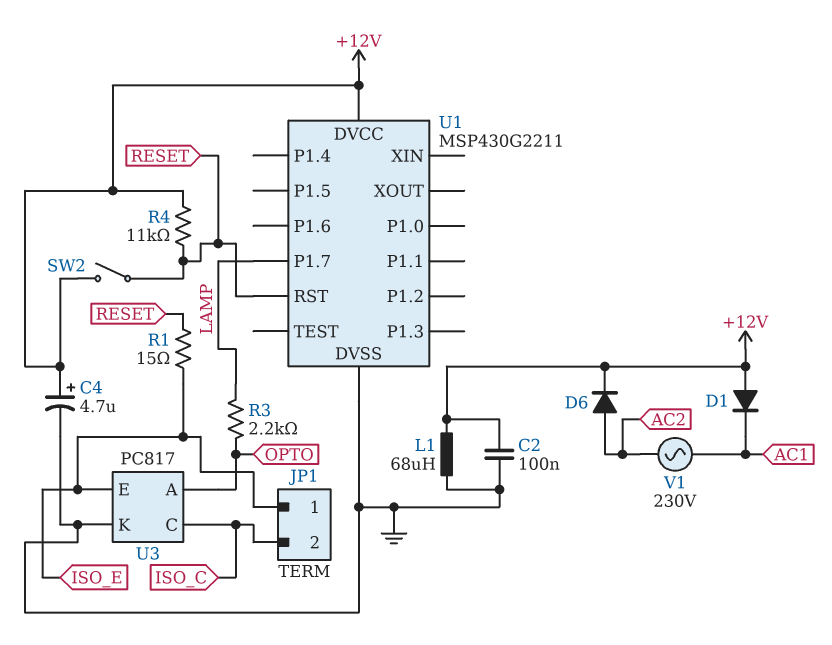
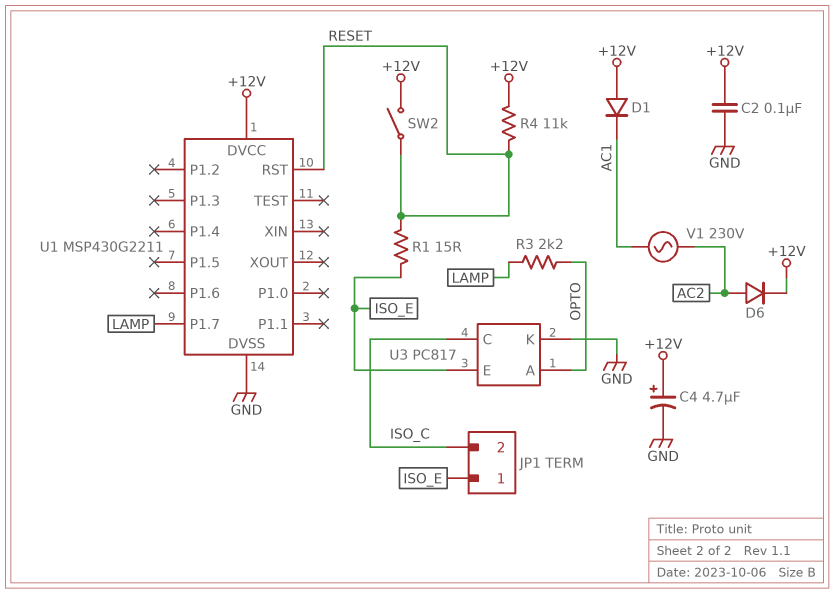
L1: 68uH (+12V, GND) -> none

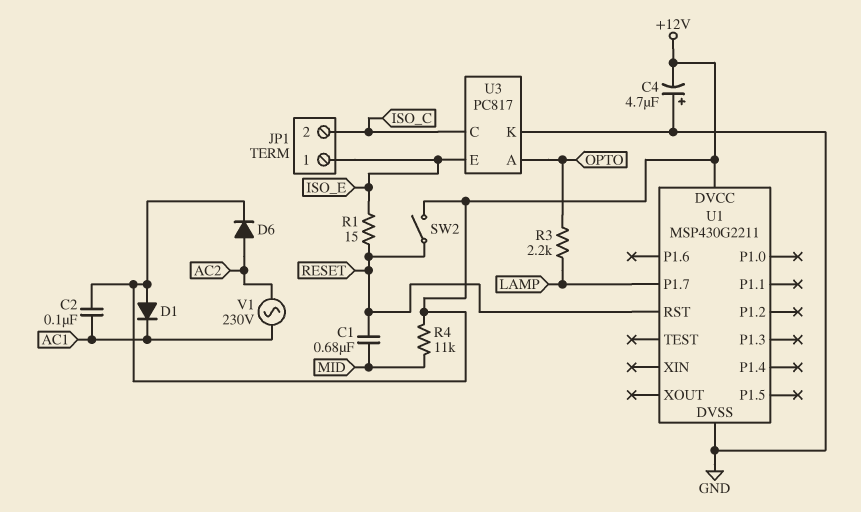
C1: none -> 680nF (MID, RESET)
C2: 100nF (+12V, GND) -> 100nF (+12V, AC1)
C4: 4.7uF (plus +12V, minus GND) -> 4.7uF (plus GND, minus +12V)
R4: 11k (+12V, RESET) -> 11k (+12V, MID)

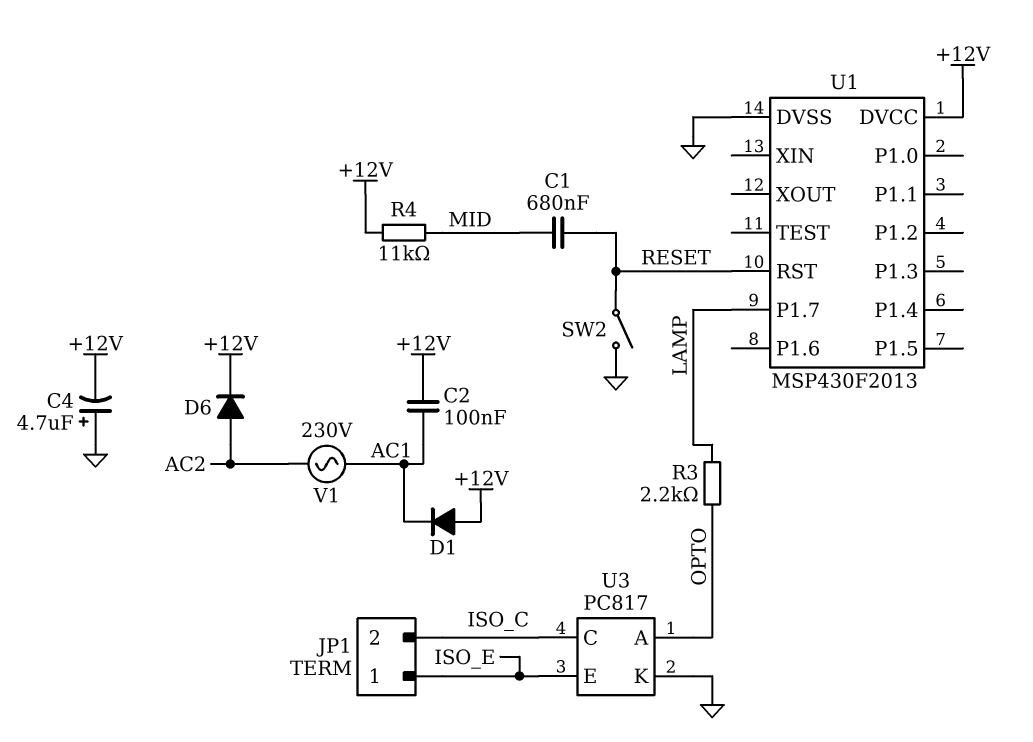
R1: 15 (ISO_E, RESET) -> none
SW2: switch (+12V, RESET) -> switch (GND, RESET)
U1: MSP430G2211 -> MSP430F2013

